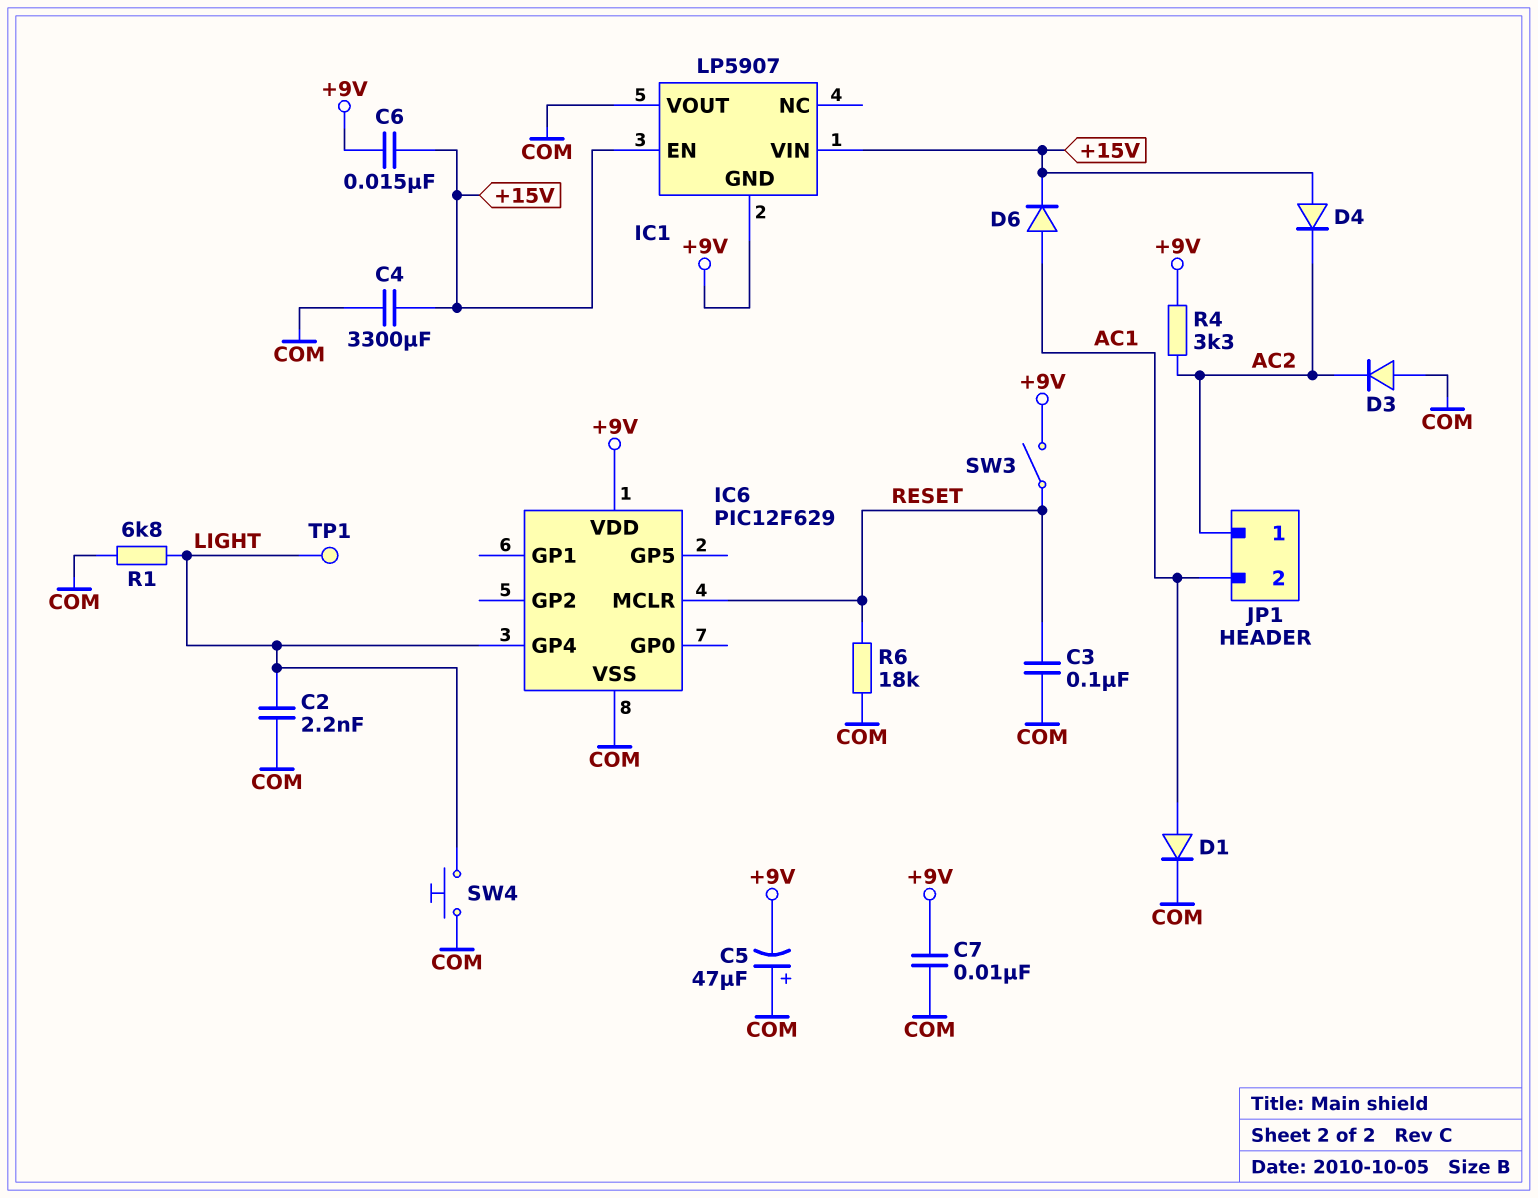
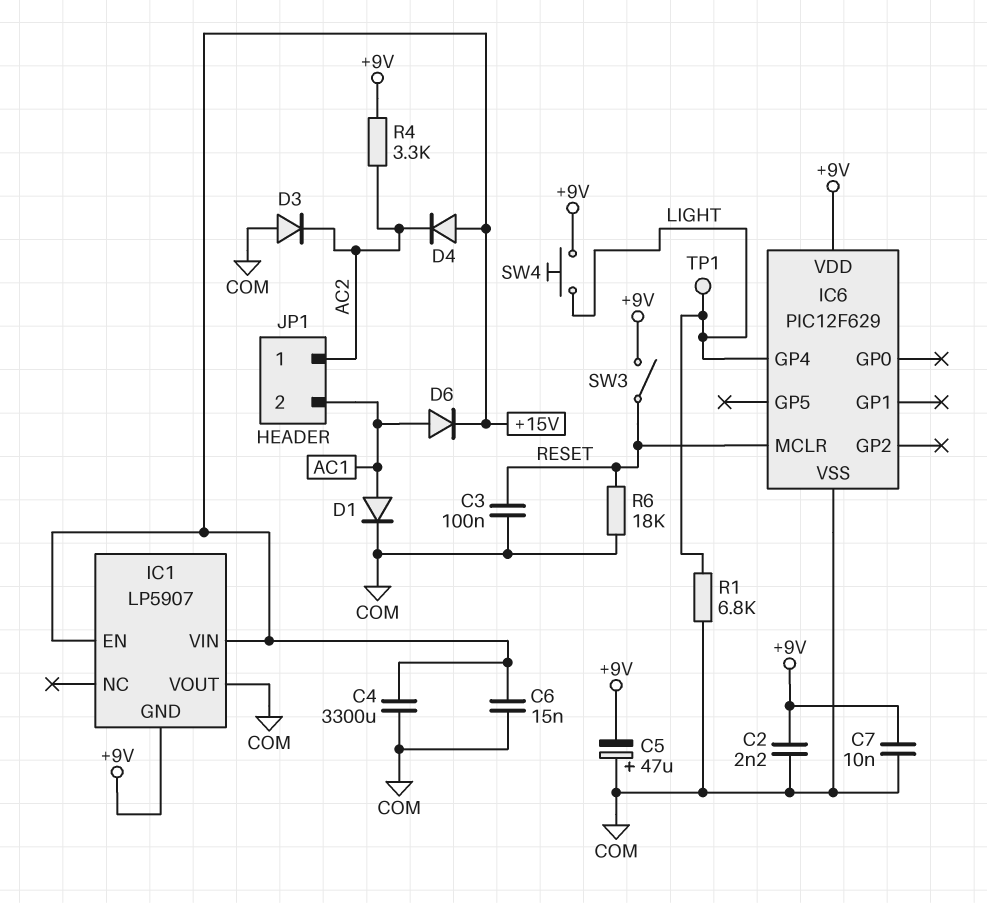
C2: 2.2nF (COM, LIGHT) -> 2.2nF (+9V, COM)
C6: 15nF (+9V, +15V) -> 15nF (+15V, COM)
SW4: button (COM, LIGHT) -> button (+9V, LIGHT)

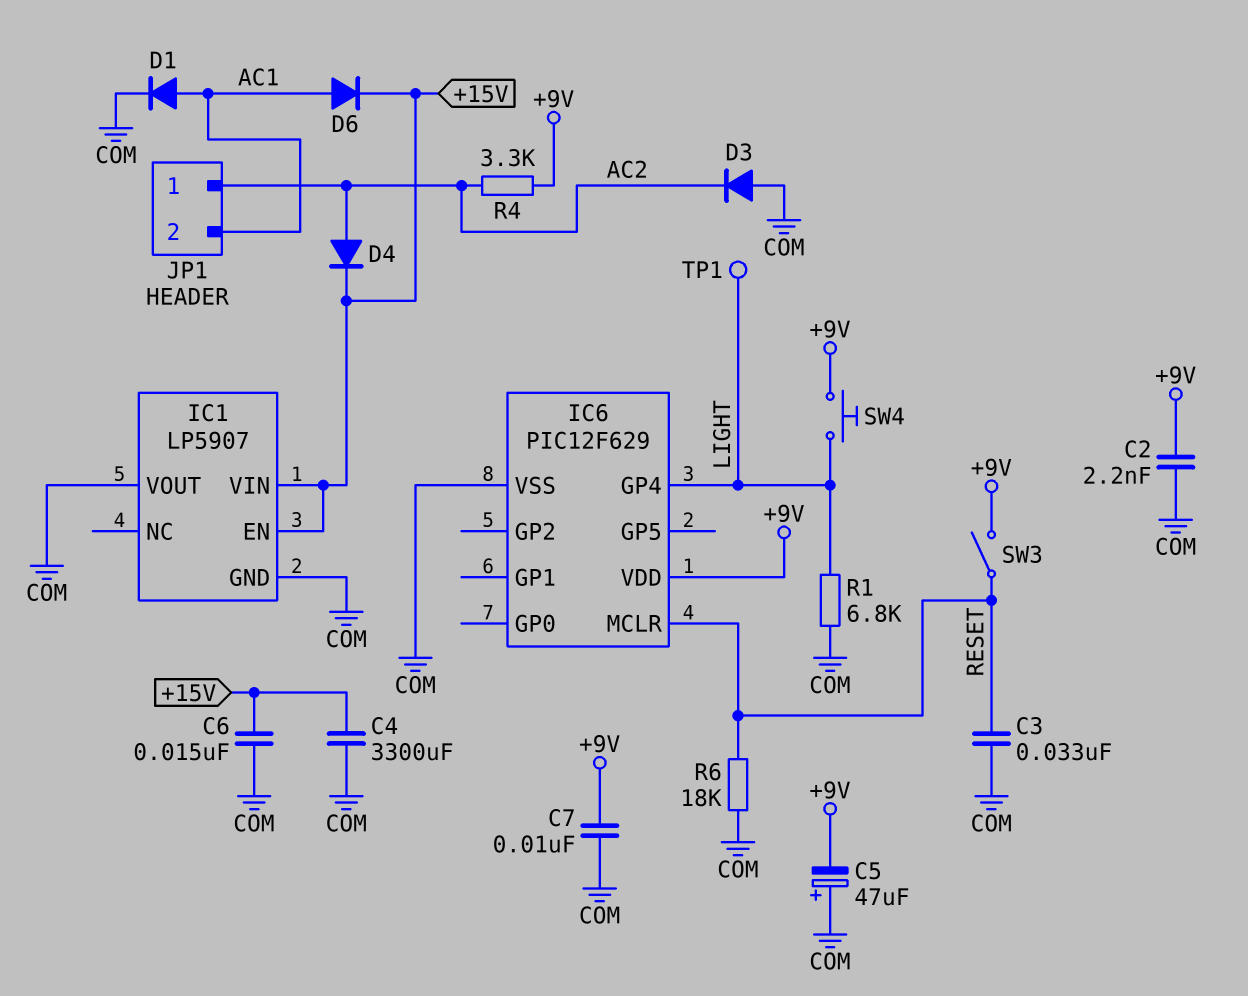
C3: 100nF (COM, RESET) -> 33nF (COM, RESET)
D4: diode (A +15V, K AC2) -> diode (A AC2, K +15V)
IC1 pin GND: +9V -> COM

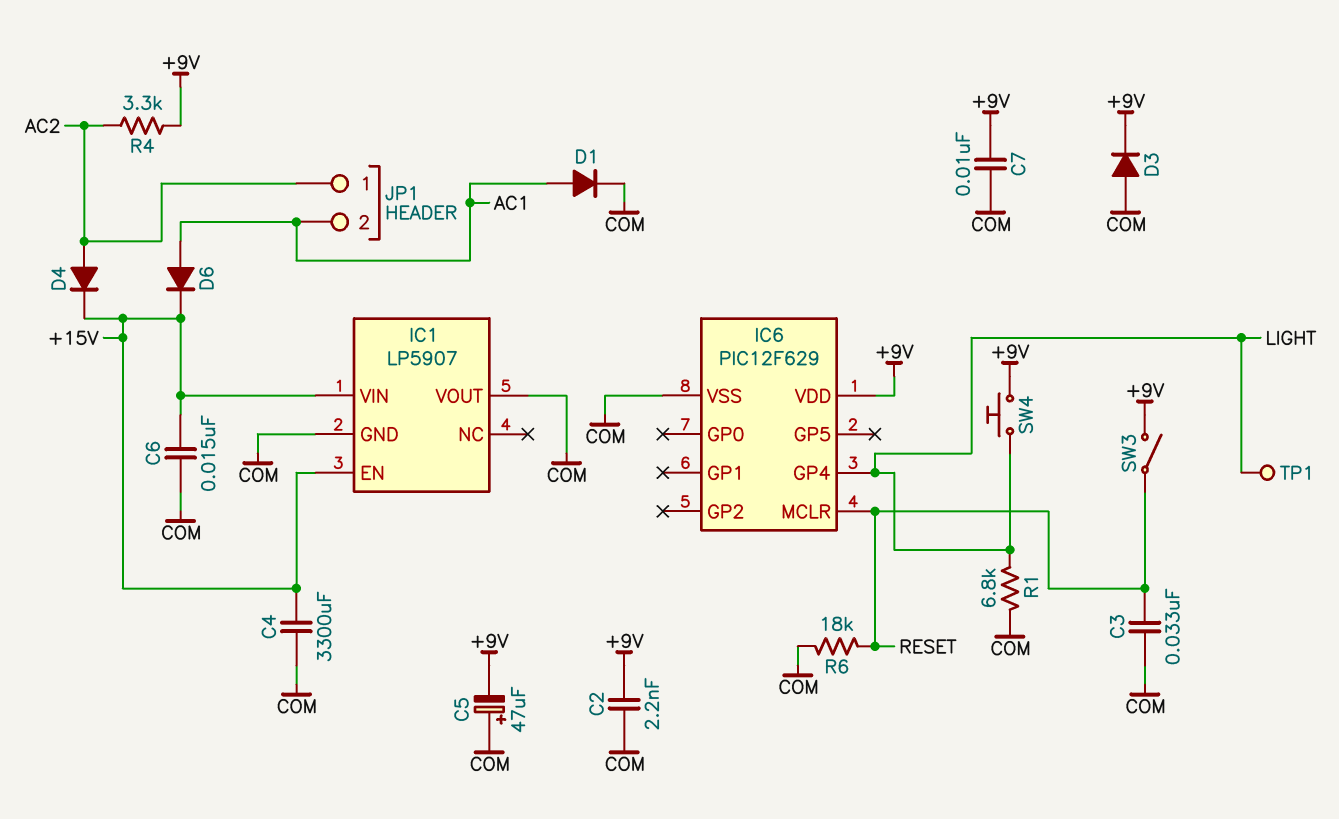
D3: diode (A COM, K AC2) -> diode (A COM, K +9V)

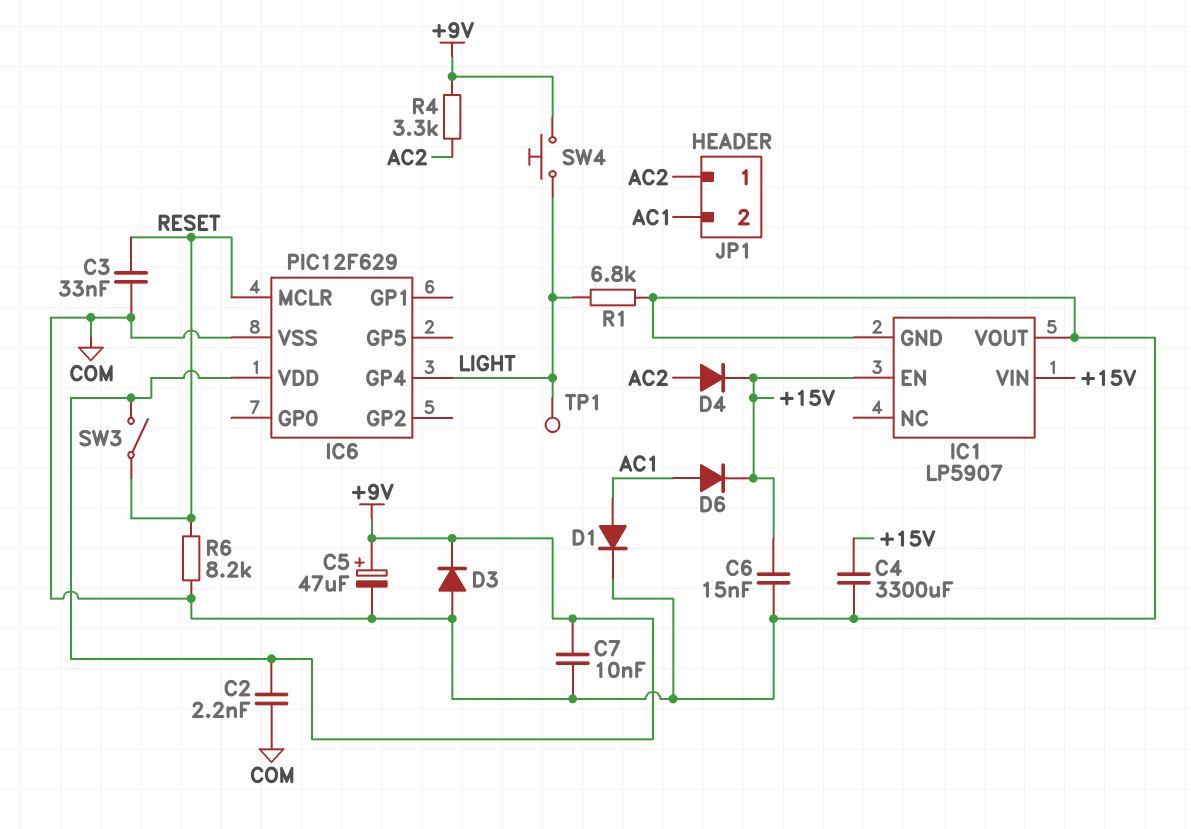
C5: 47uF (plus COM, minus +9V) -> 47uF (plus +9V, minus COM)
R6: 18k (COM, RESET) -> 8.2k (COM, RESET)

